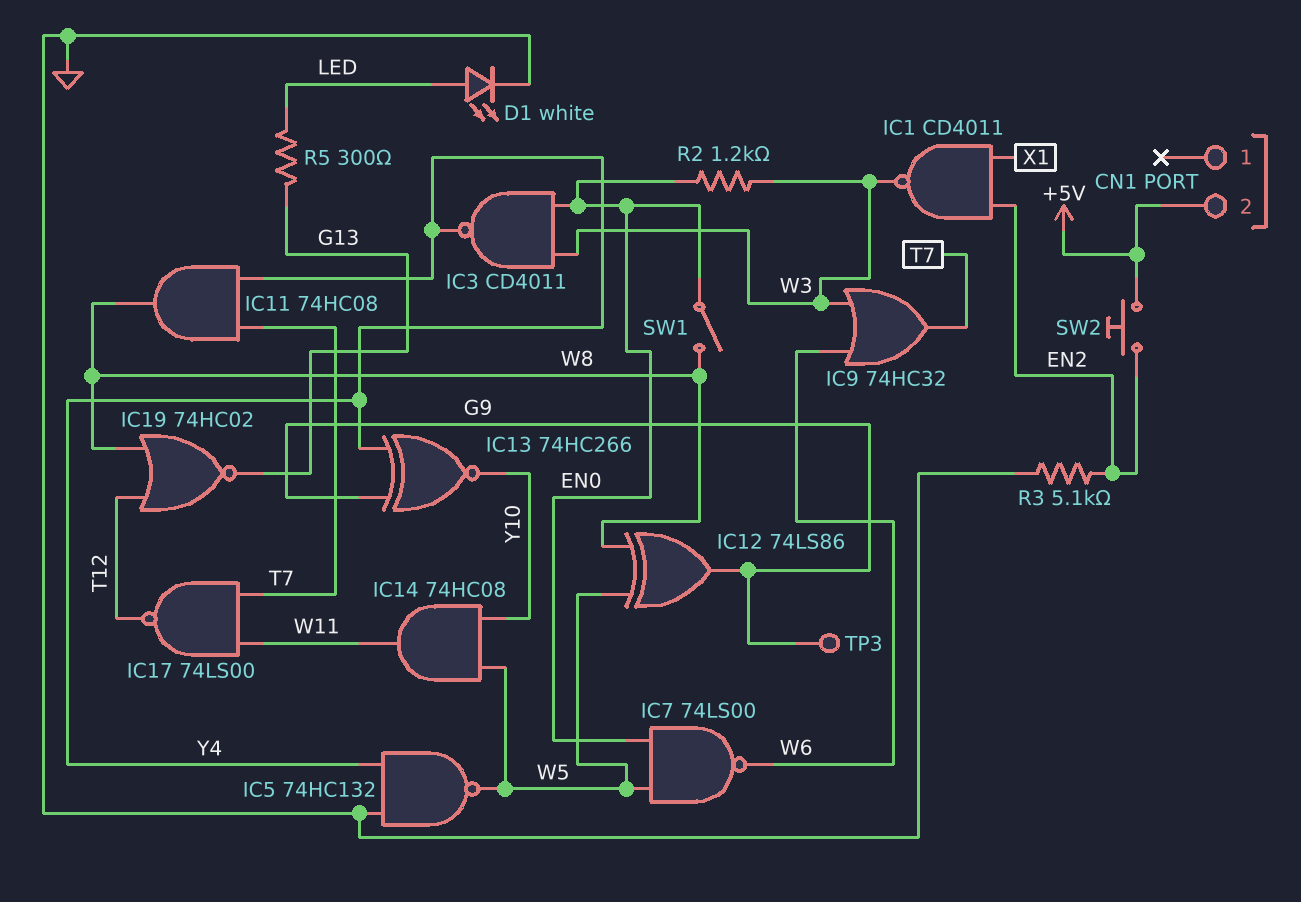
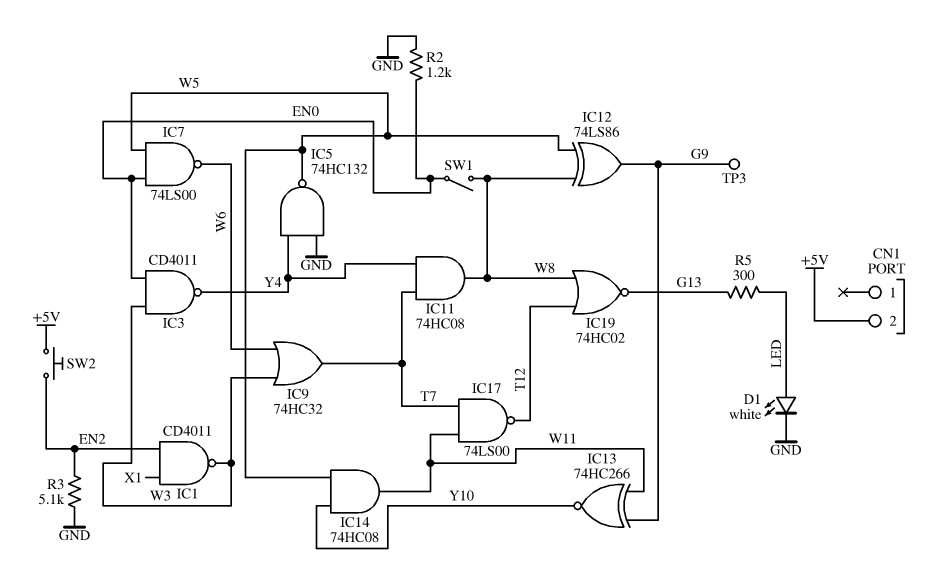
IC13: XNOR 74HC266 (in G9, in Y4, out Y10) -> XNOR 74HC266 (in G9, in W11, out Y10)
R2: 1.2k (EN0, W3) -> 1.2k (EN0, GND)

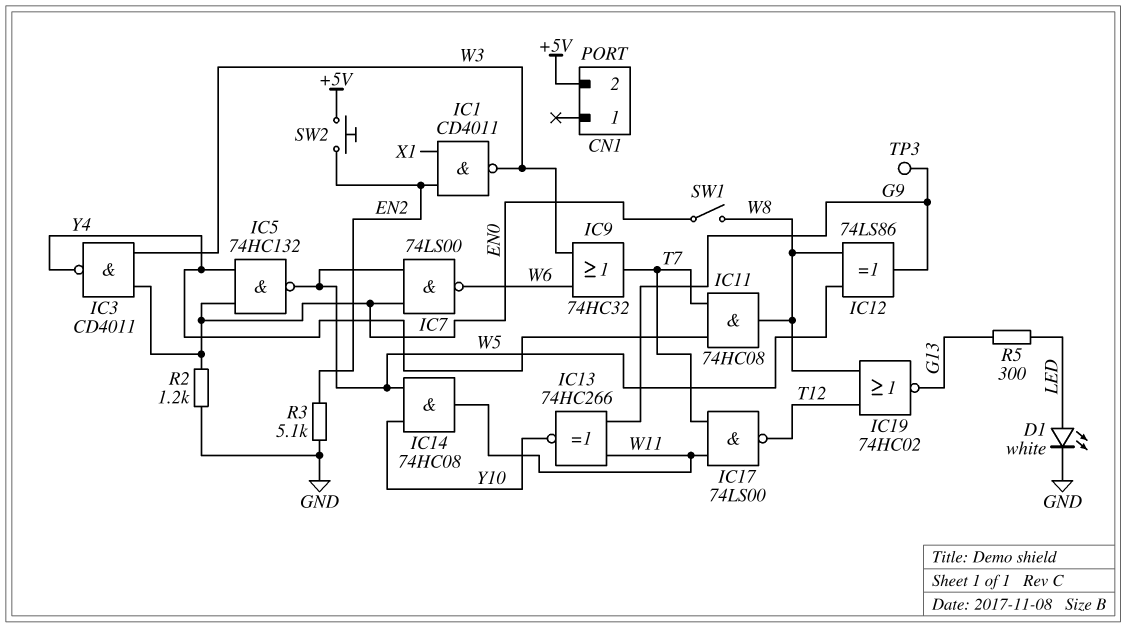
IC5: NAND 74HC132 (in GND, in Y4, out W5) -> NAND 74HC132 (in EN0, in Y4, out W5)

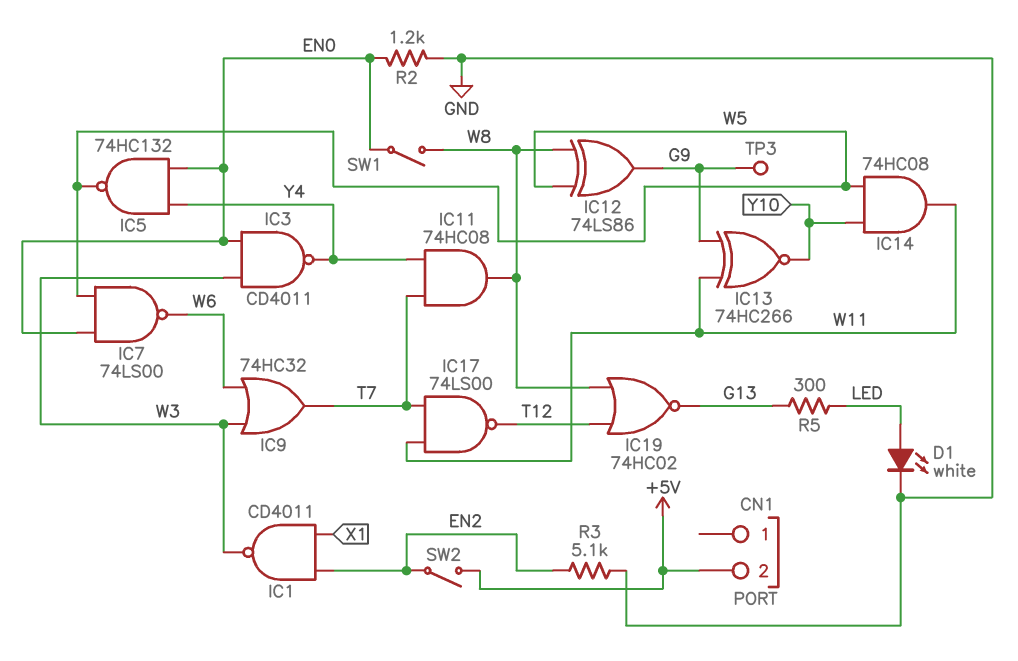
SW2: button (+5V, EN2) -> switch (+5V, EN2)

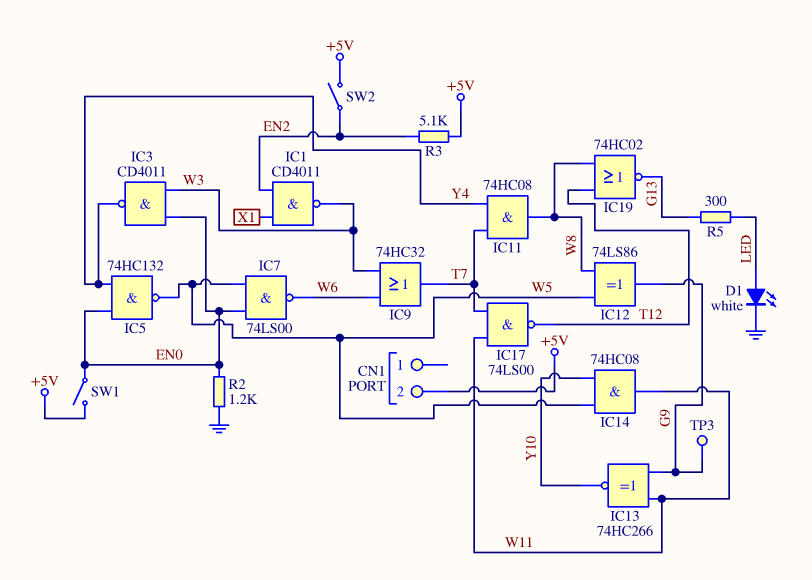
R3: 5.1k (EN2, GND) -> 5.1k (+5V, EN2)
SW1: switch (EN0, W8) -> switch (+5V, EN0)

